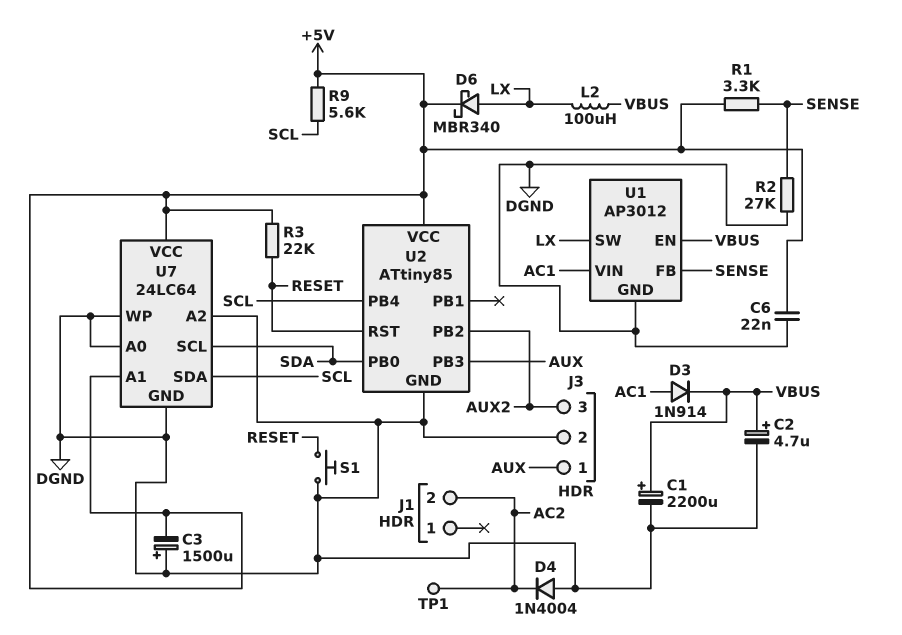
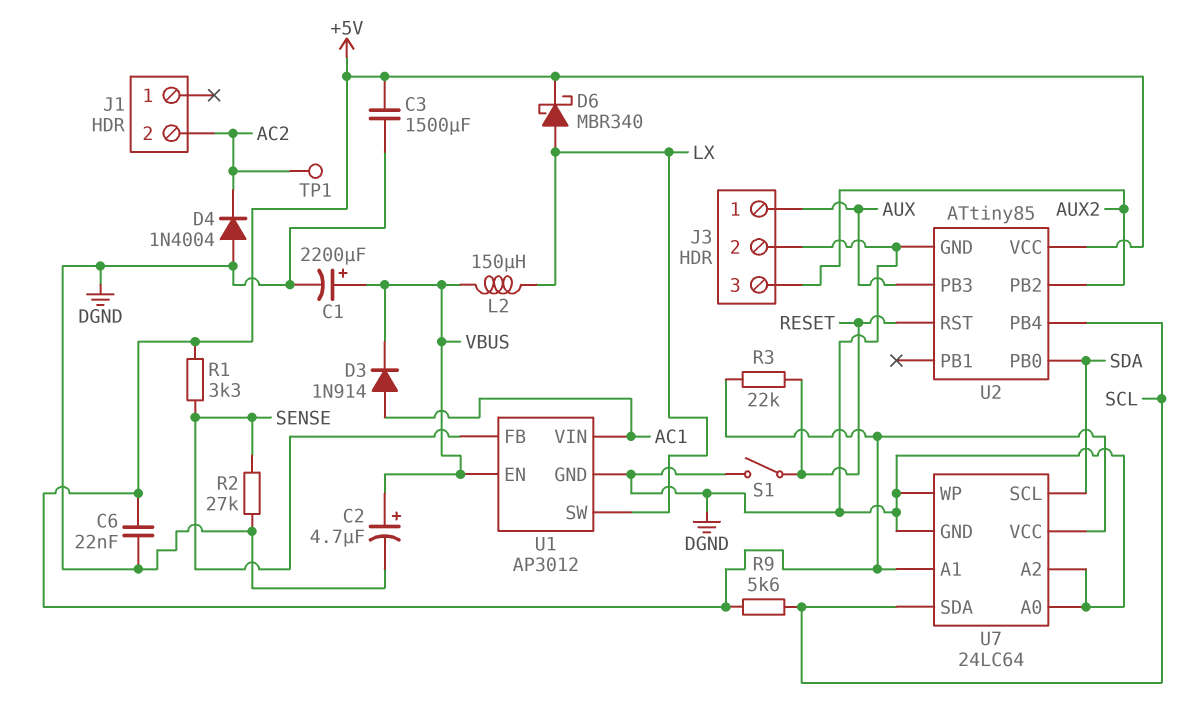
C3: 1500uF (plus DGND, minus +5V) -> 1500uF (+5V, DGND)
L2: 100uH (LX, VBUS) -> 150uH (LX, VBUS)
S1: button (DGND, RESET) -> switch (DGND, RESET)

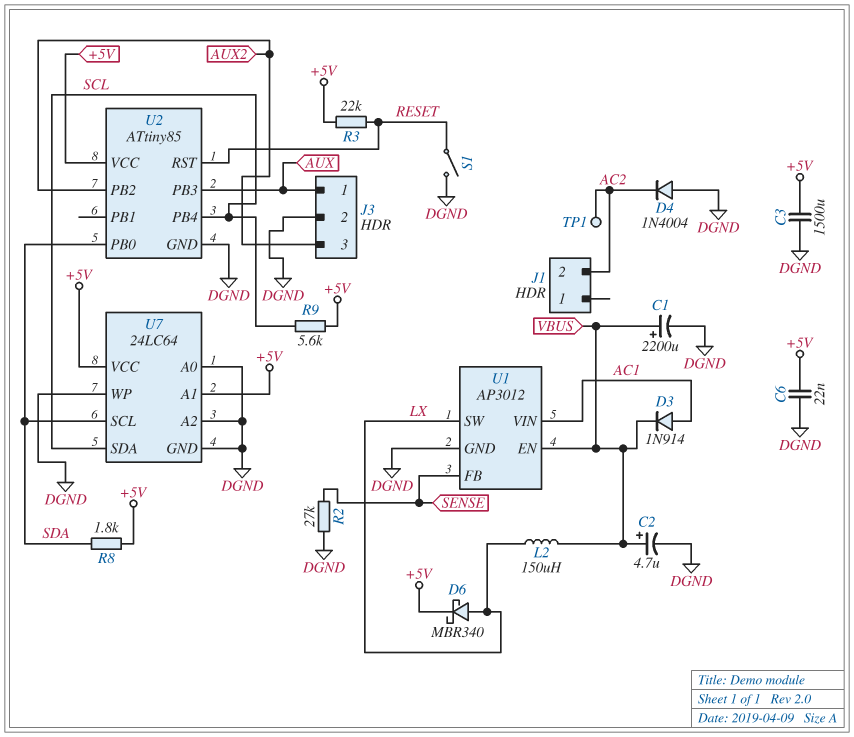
R1: 3.3k (+5V, SENSE) -> none
R8: none -> 1.8k (+5V, SDA)

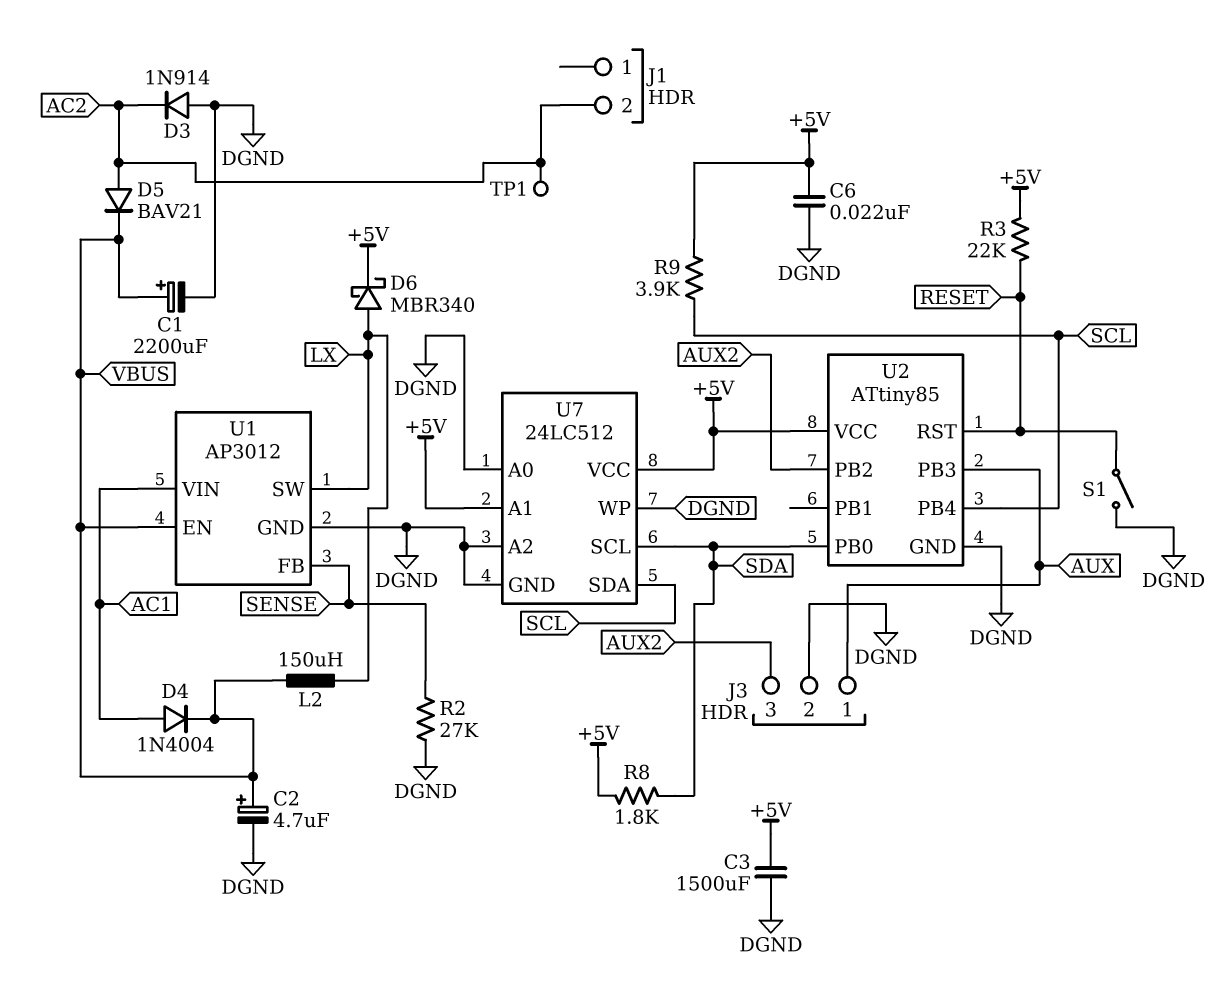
D3: diode 1N914 (A AC1, K VBUS) -> diode 1N914 (A DGND, K AC2)
D4: diode 1N4004 (A DGND, K AC2) -> diode 1N4004 (A AC1, K VBUS)
D5: none -> diode BAV21 (A AC2, K VBUS)
R9: 5.6k (+5V, SCL) -> 3.9k (+5V, SCL)
U7: 24LC64 -> 24LC512

